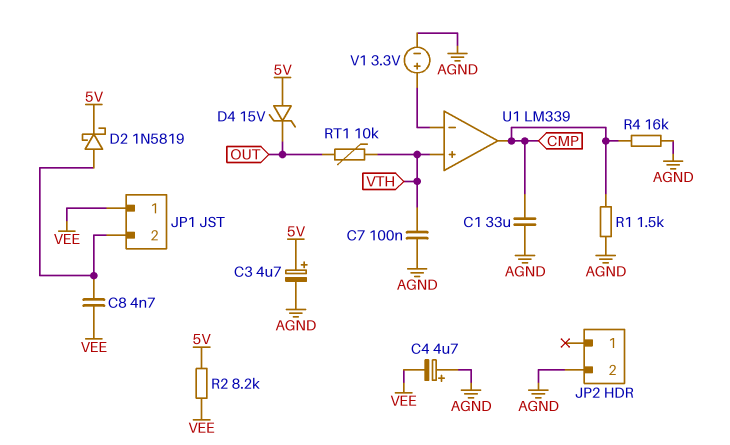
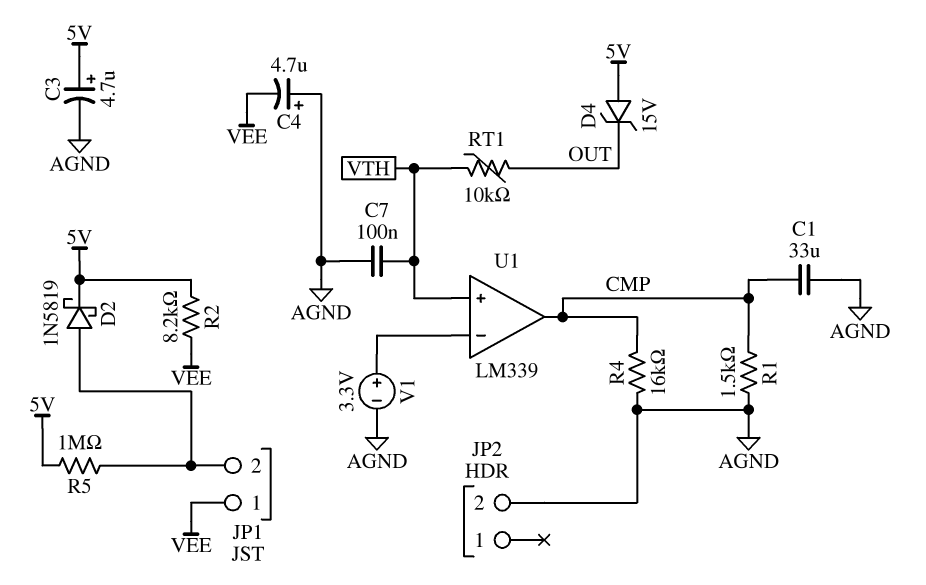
C8: 4.7nF (JP1/2, VEE) -> none
R5: none -> 1M (5V, JP1/2)

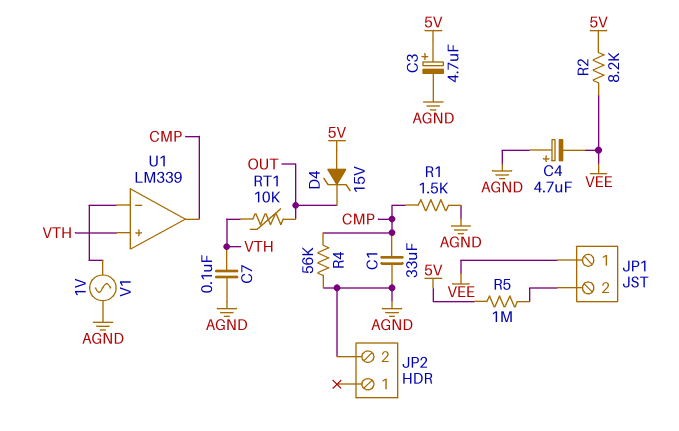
D2: schottky 1N5819 (A JP1/2, K 5V) -> none
R4: 16k (AGND, CMP) -> 56k (AGND, CMP)
V1: 3.3V (plus U1/in-, minus AGND) -> AC 1V (AGND, U1/in-)

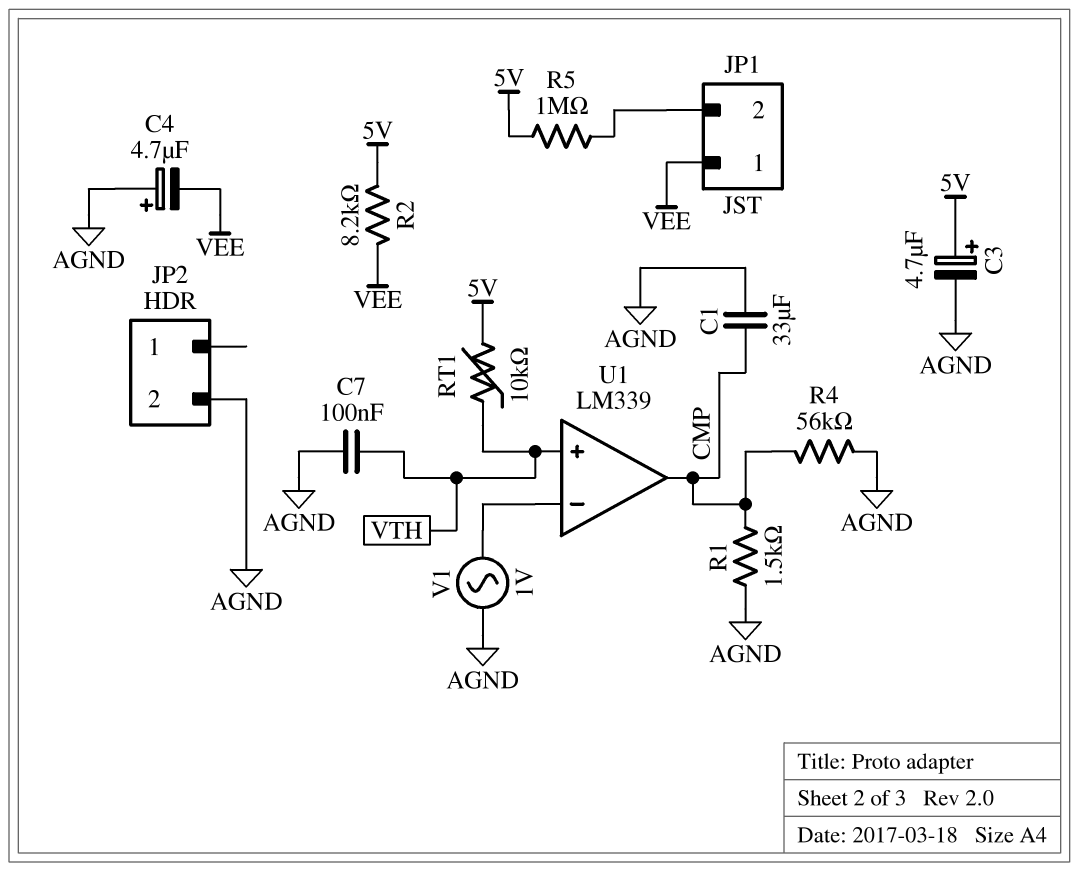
D4: zener 15V (A 5V, K OUT) -> none
RT1: 10k (OUT, VTH) -> 10k (5V, VTH)

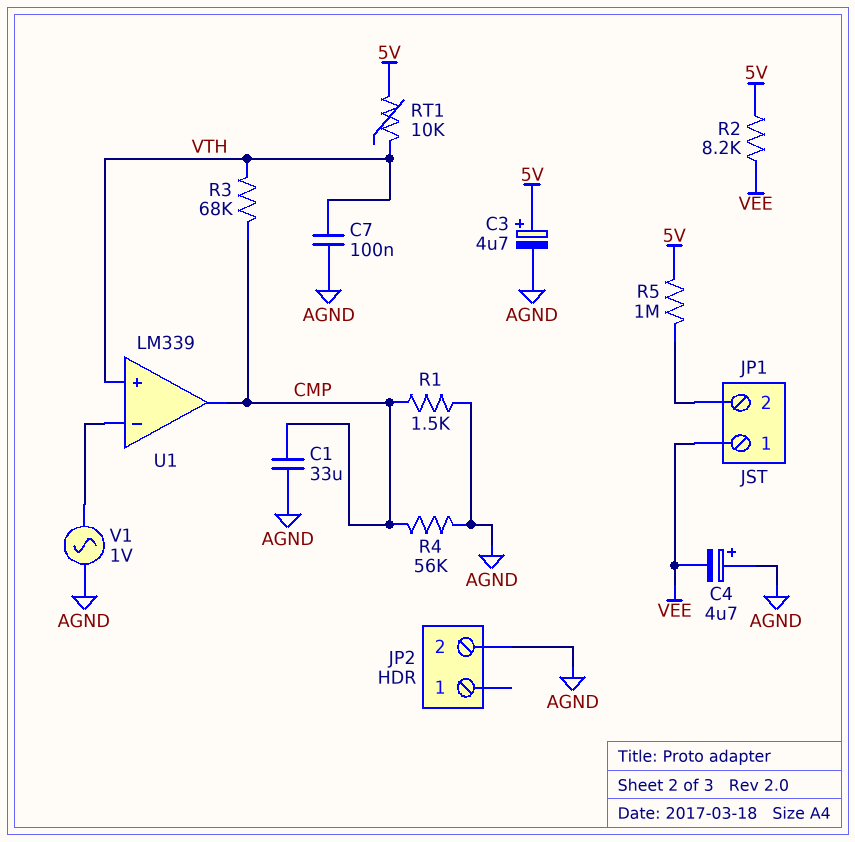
R3: none -> 68k (CMP, VTH)

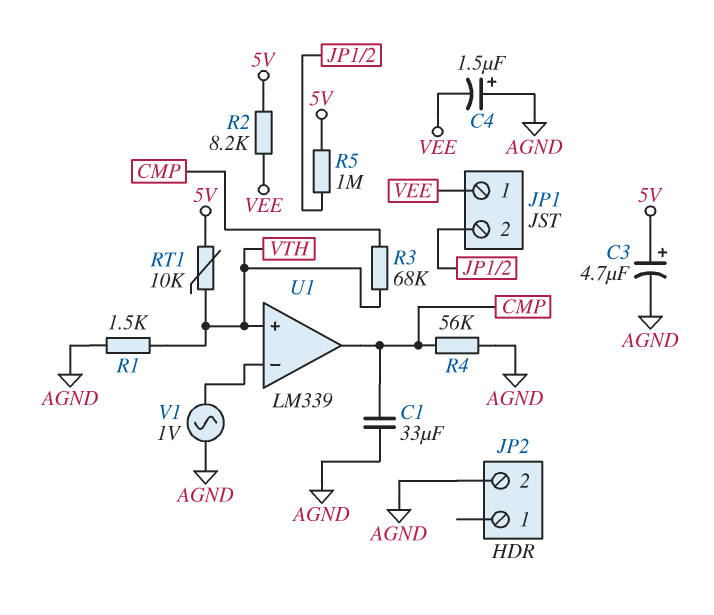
C4: 4.7uF (plus AGND, minus VEE) -> 1.5uF (plus AGND, minus VEE)
C7: 100nF (AGND, VTH) -> none
R1: 1.5k (AGND, CMP) -> 1.5k (AGND, VTH)

